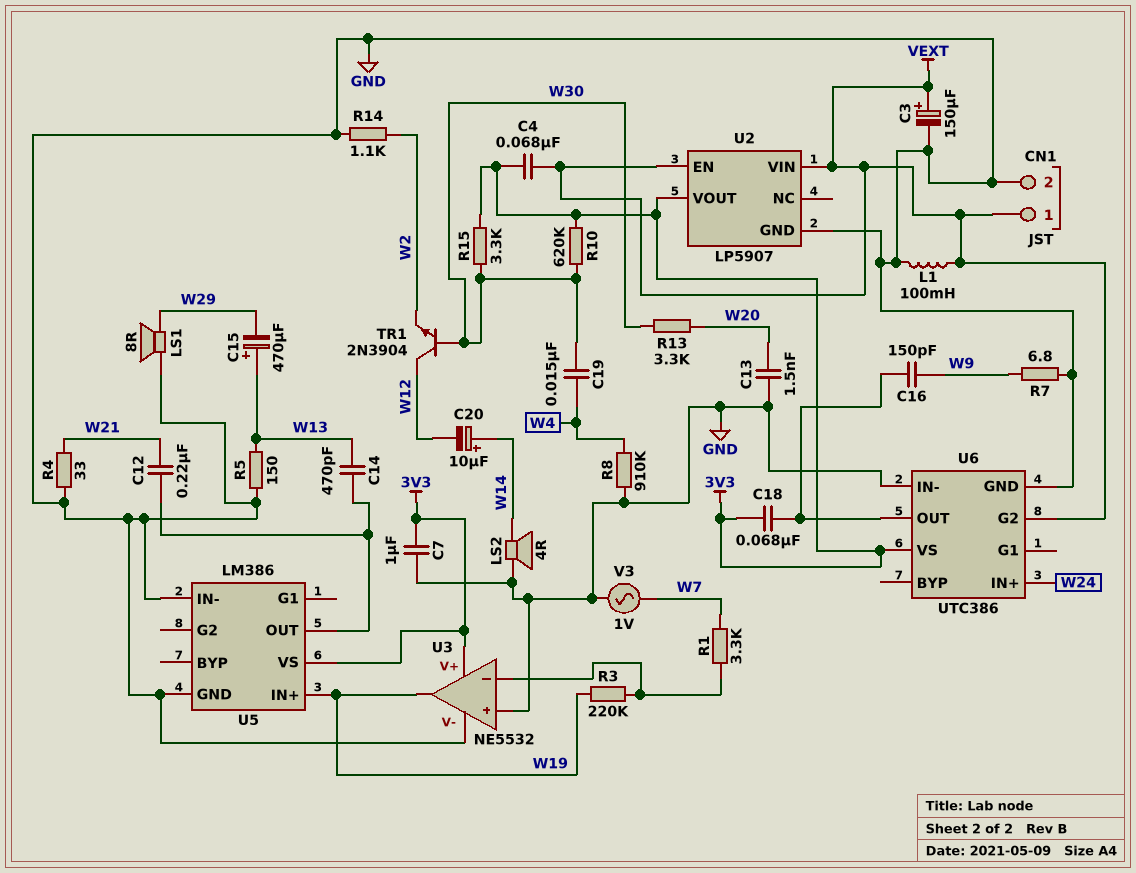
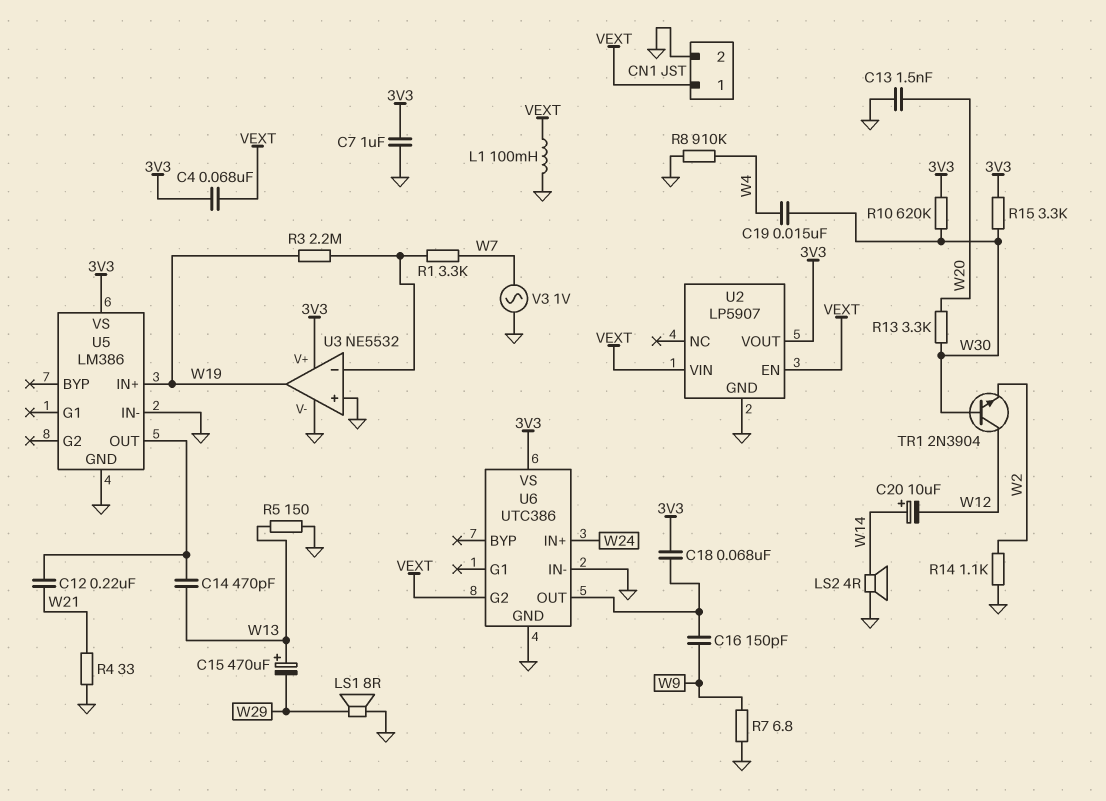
C3: 150uF (plus VEXT, minus GND) -> none
R3: 220k (U3/in-, W19) -> 2.2M (U3/in-, W19)

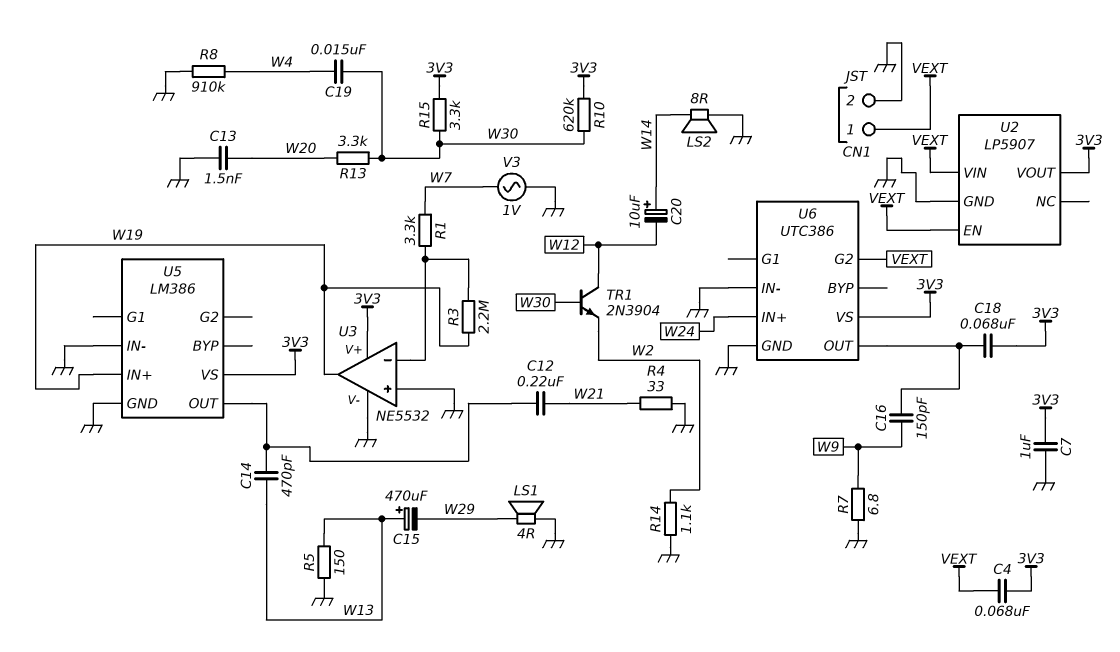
L1: 100mH (GND, VEXT) -> none
LS1: speaker 8R (GND, W29) -> speaker 4R (GND, W29)
LS2: speaker 4R (GND, W14) -> speaker 8R (GND, W14)

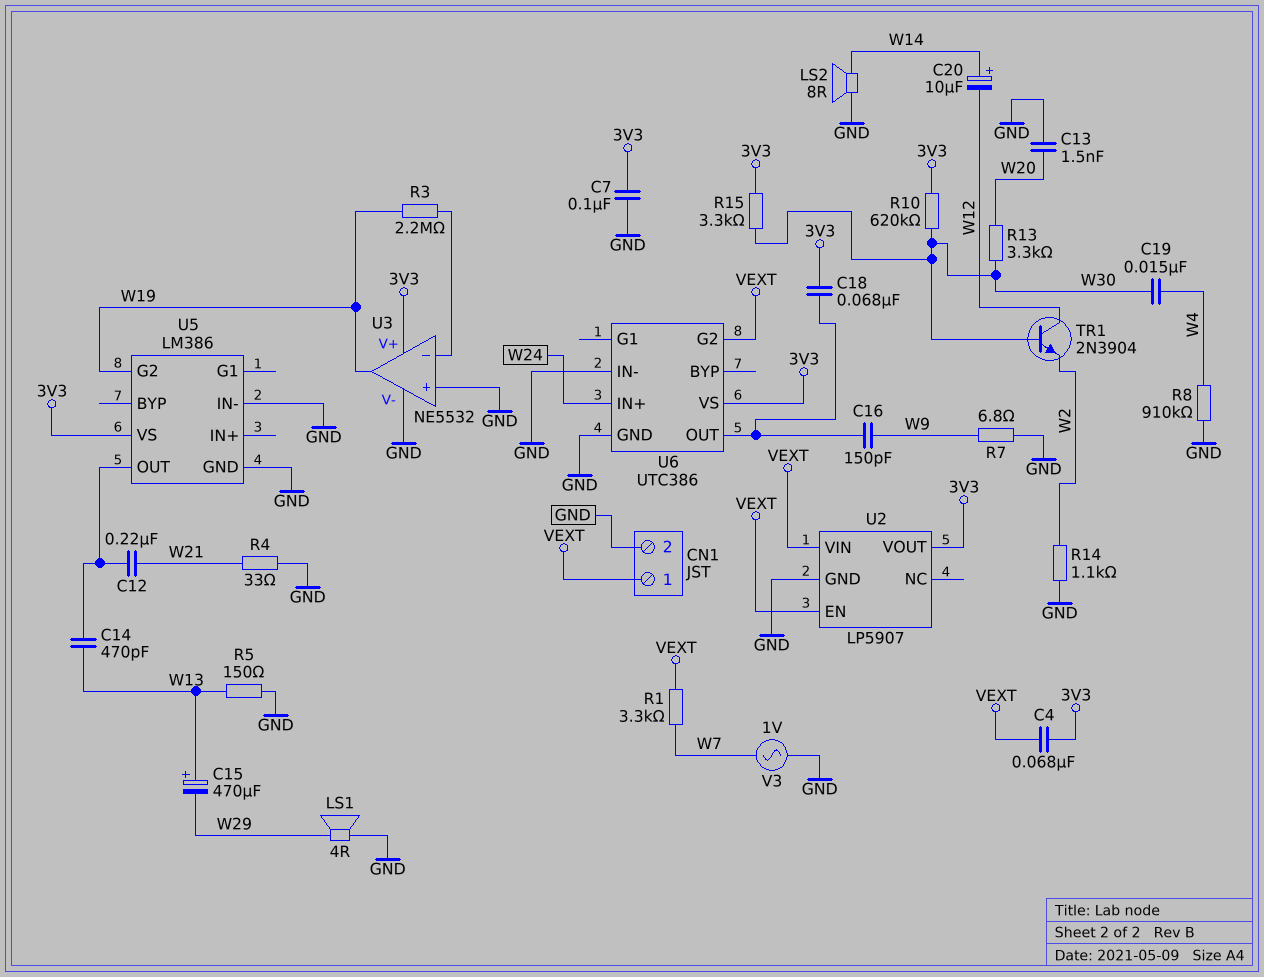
C7: 1uF (3V3, GND) -> 100nF (3V3, GND)
R1: 3.3k (U3/in-, W7) -> 3.3k (VEXT, W7)
U5 pin G2: none -> W19
U5 pin IN+: W19 -> none

